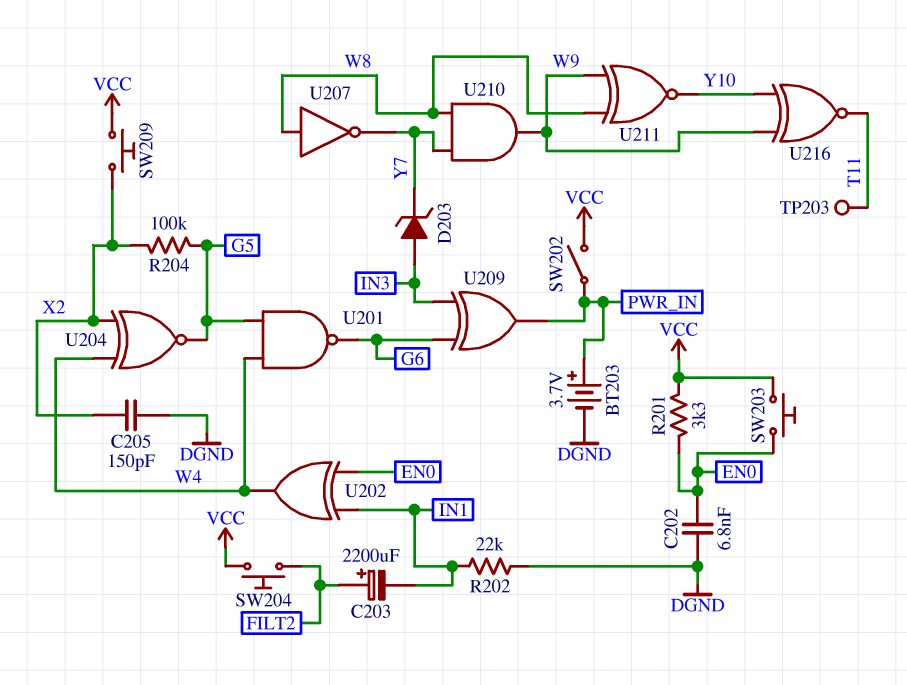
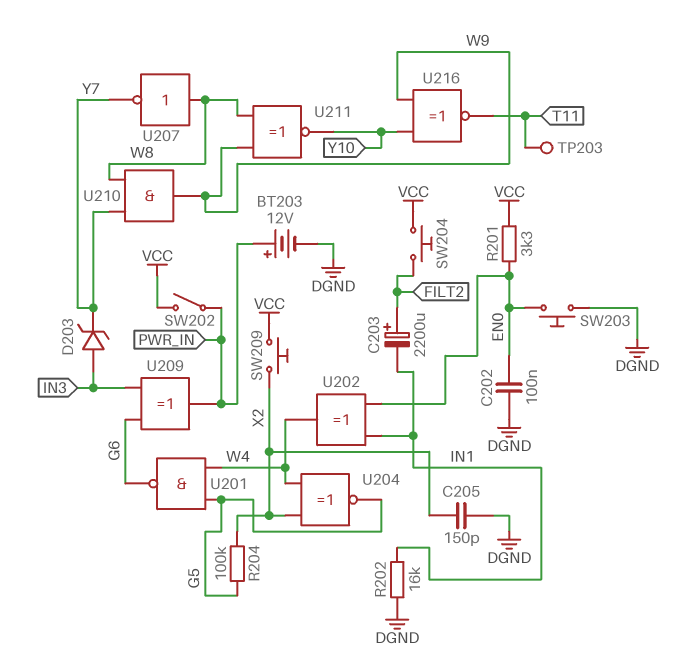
BT203: 3.7V (plus PWR_IN, minus DGND) -> 12V (plus PWR_IN, minus DGND)
C202: 6.8nF (DGND, EN0) -> 100nF (DGND, EN0)
R202: 22k (DGND, IN1) -> 16k (DGND, IN1)
SW203: button (EN0, VCC) -> button (DGND, EN0)

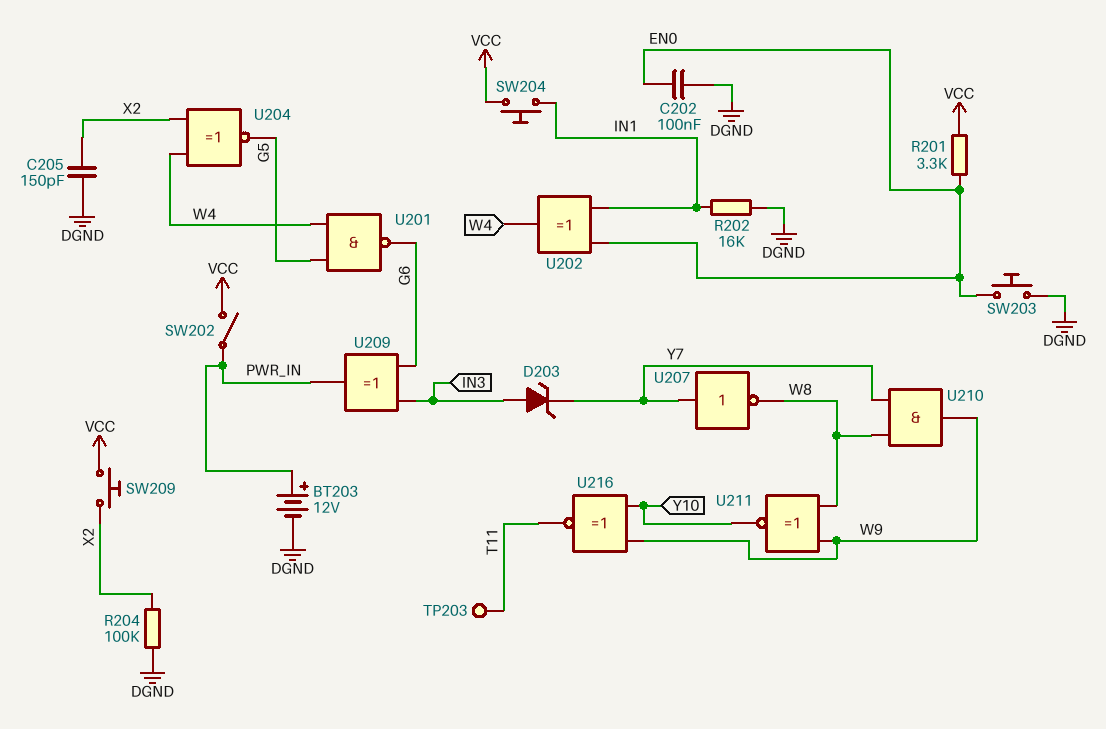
C203: 2200uF (plus FILT2, minus IN1) -> none
R204: 100k (G5, X2) -> 100k (DGND, X2)
SW204: button (FILT2, VCC) -> button (IN1, VCC)
U207: NOT (in W8, out Y7) -> NOT (in Y7, out W8)

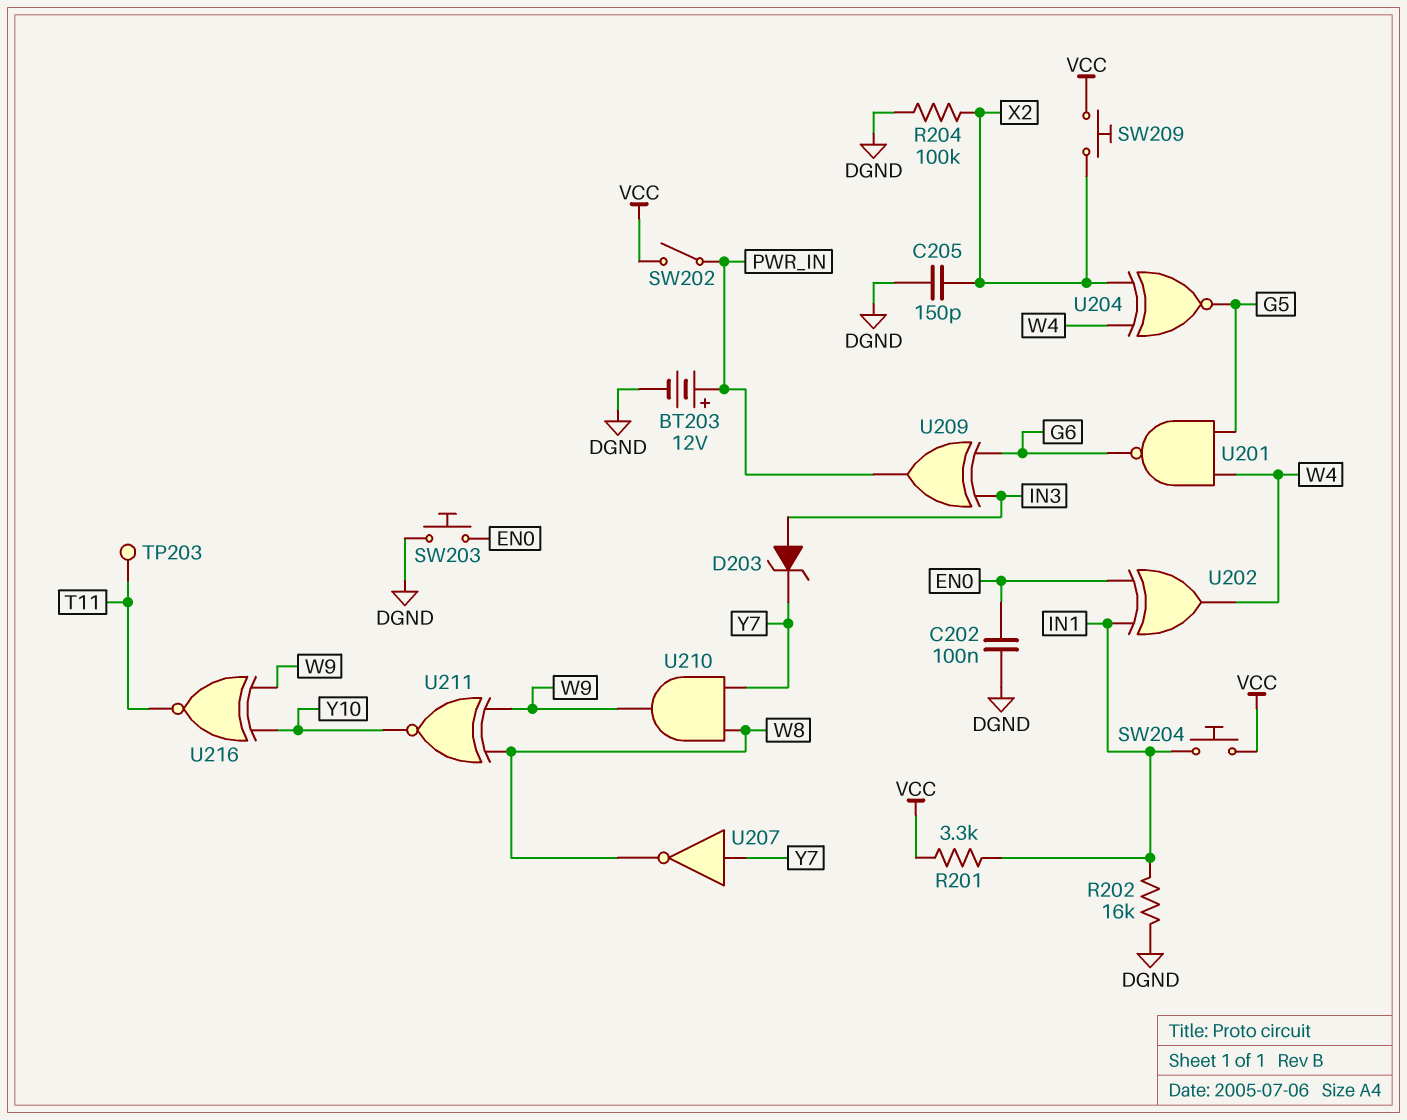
R201: 3.3k (EN0, VCC) -> 3.3k (IN1, VCC)

